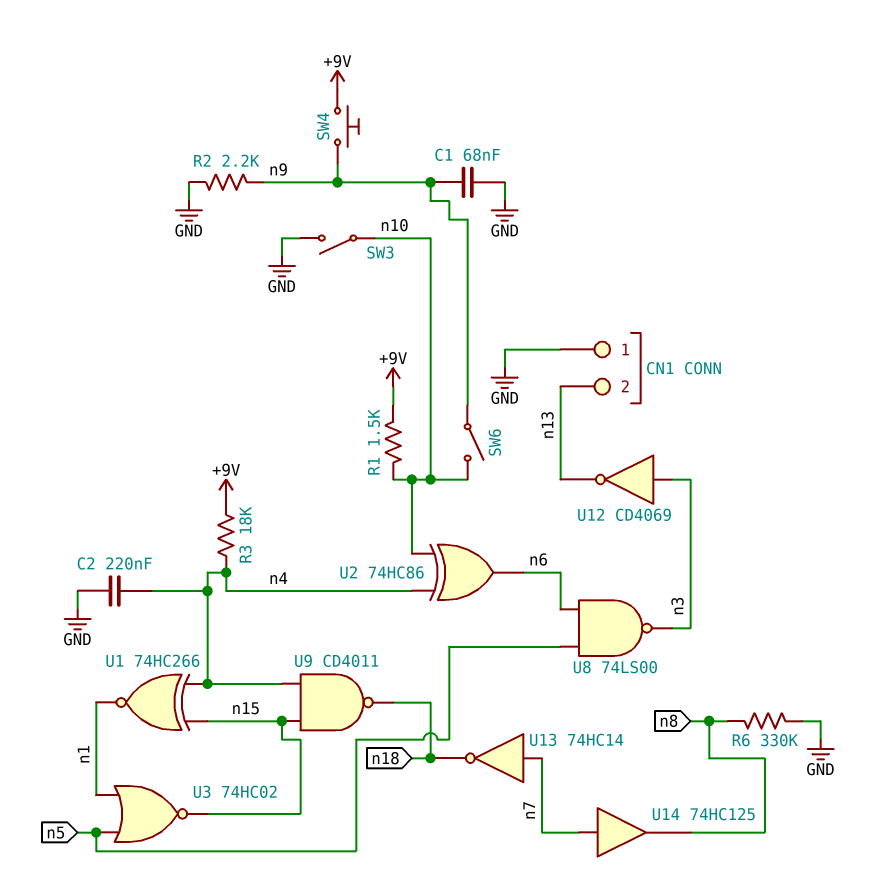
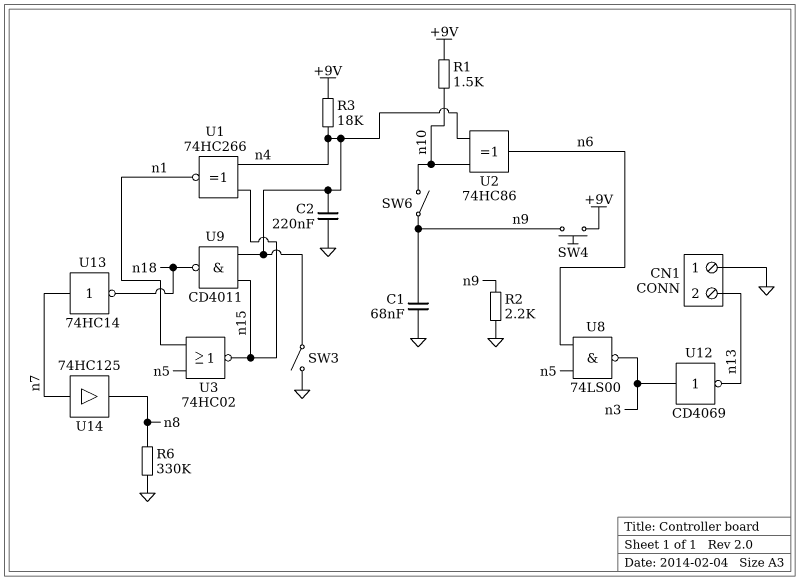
SW3: switch (GND, n10) -> switch (GND, n4)

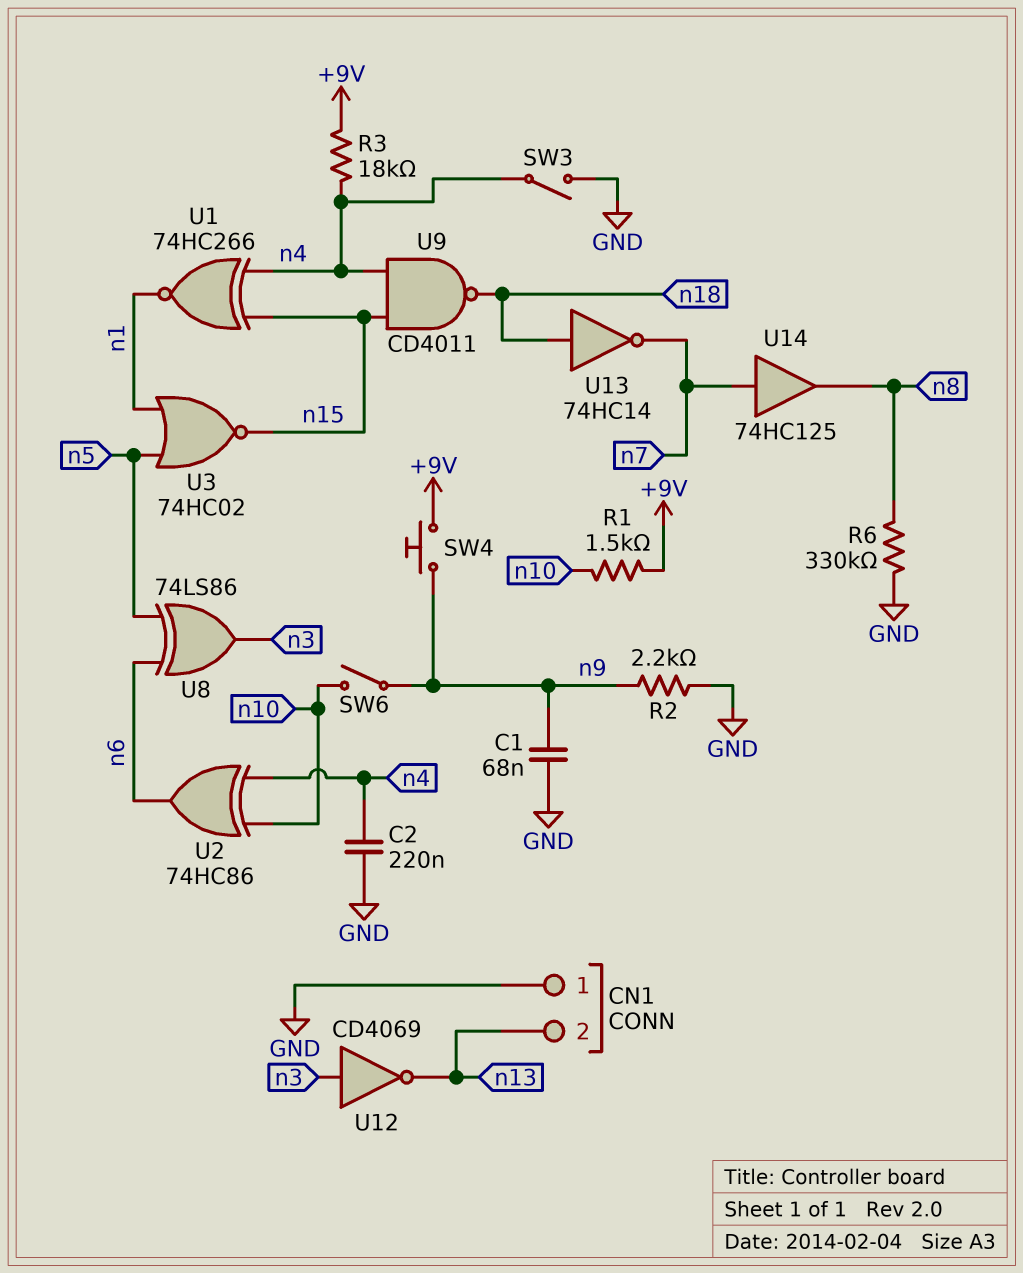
U8: NAND 74LS00 (in n5, in n6, out n3) -> XOR 74LS86 (in n5, in n6, out n3)
U13: NOT 74HC14 (in n7, out n18) -> NOT 74HC14 (in n18, out n7)

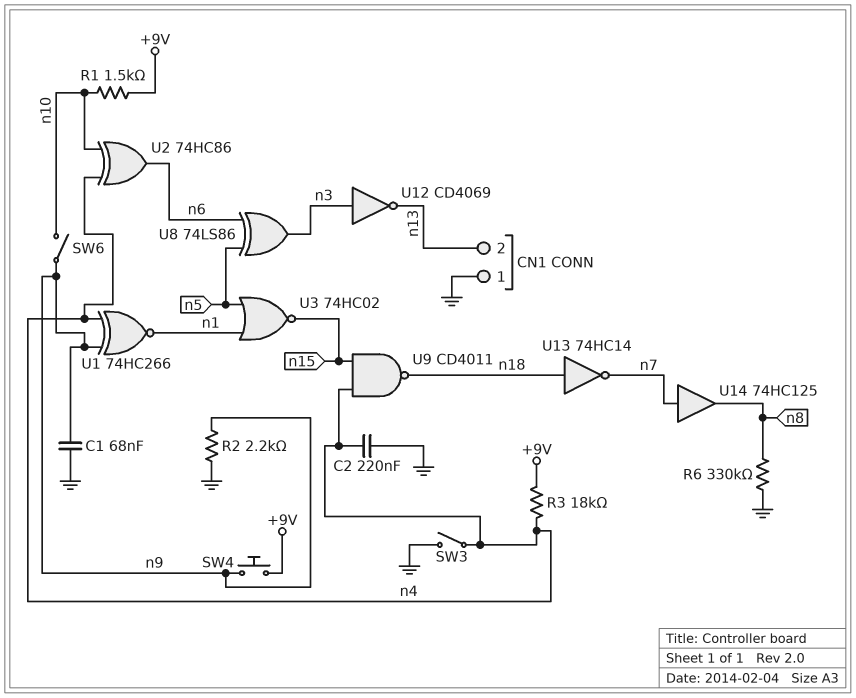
U1: XNOR 74HC266 (in n4, in n15, out n1) -> XNOR 74HC266 (in n4, in n9, out n1)

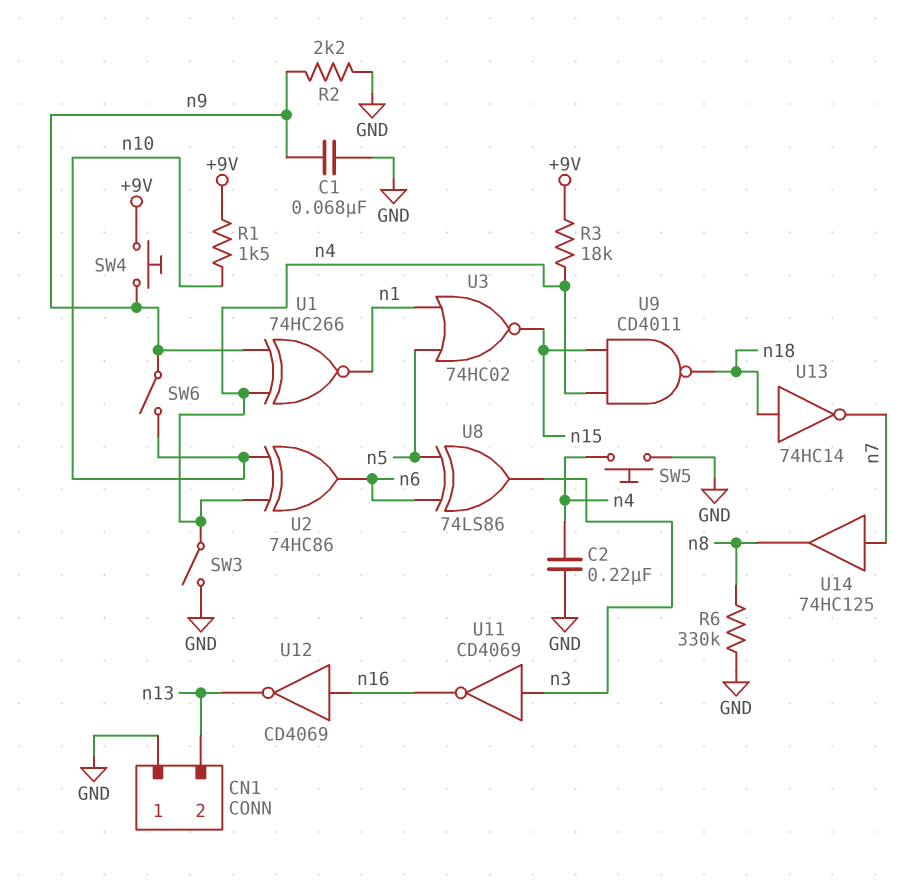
SW5: none -> button (GND, n4)
U11: none -> NOT CD4069 (in n3, out n16)
U12: NOT CD4069 (in n3, out n13) -> NOT CD4069 (in n16, out n13)

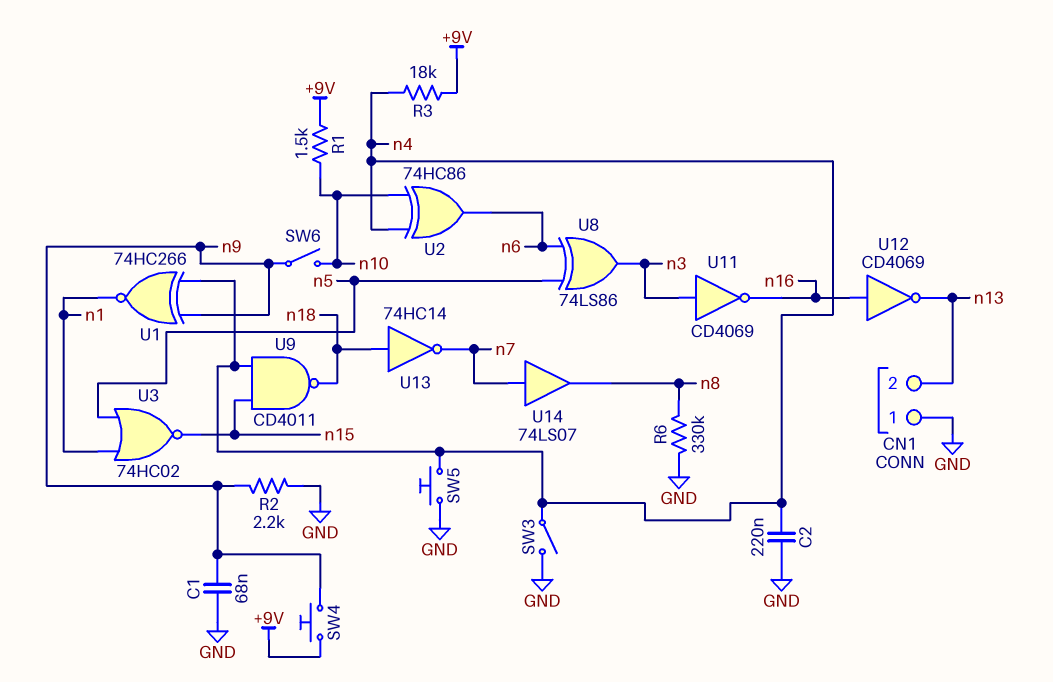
U14: buffer 74HC125 (in n7, out n8) -> buffer 74LS07 (in n7, out n8)

